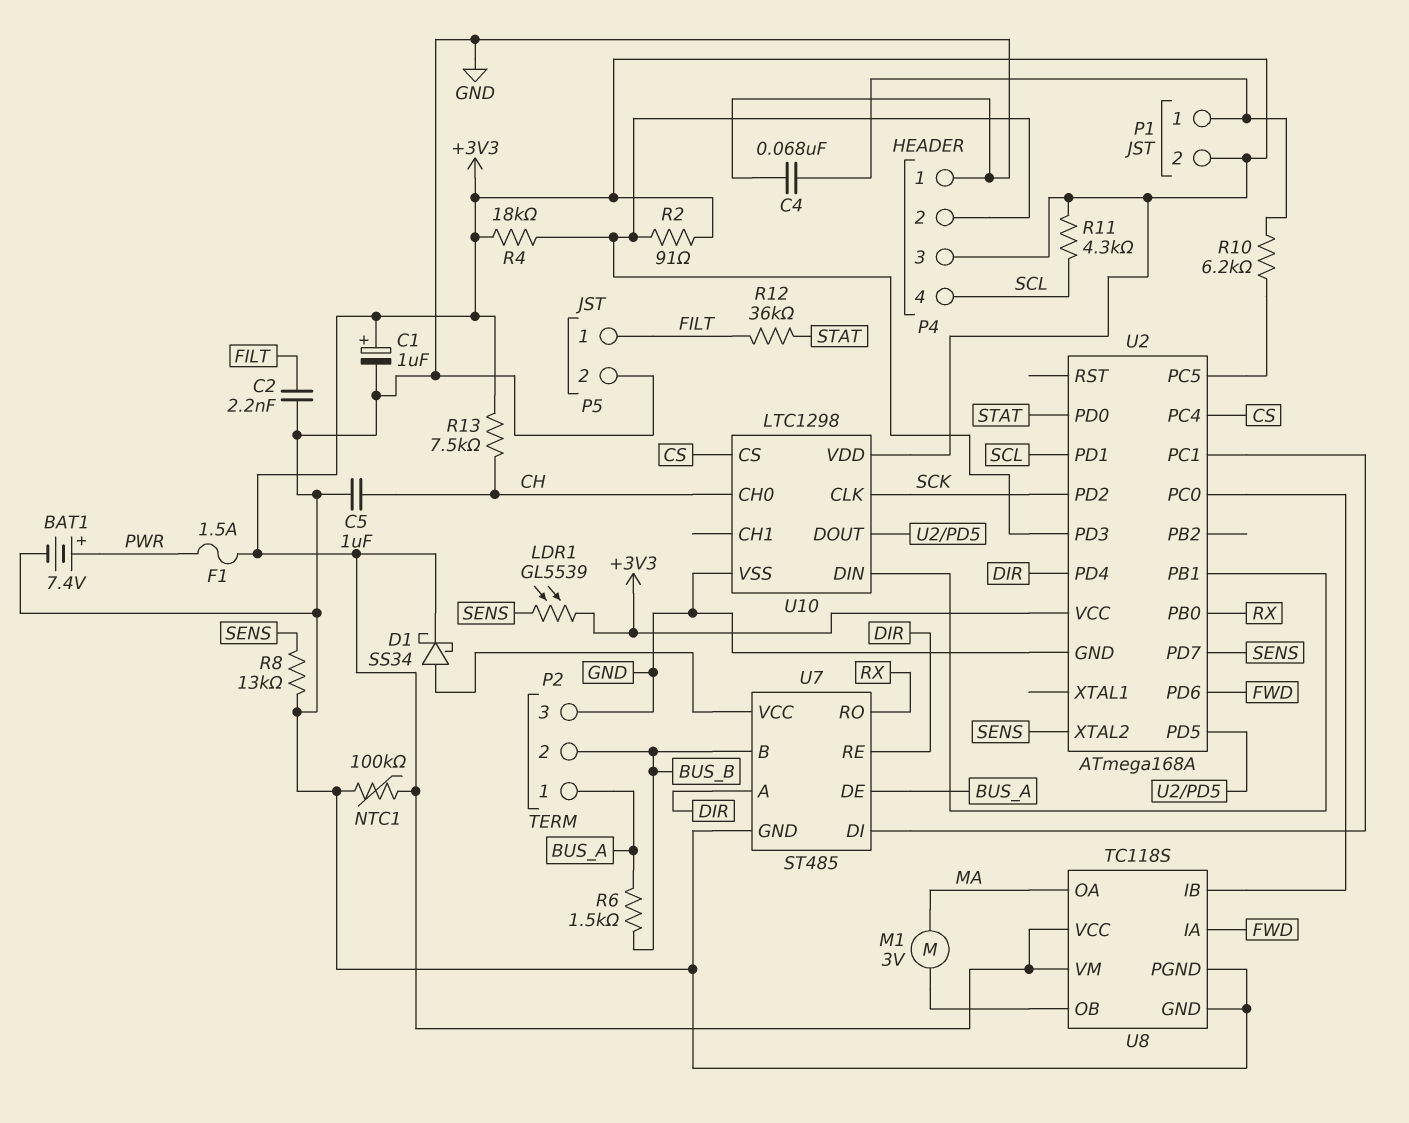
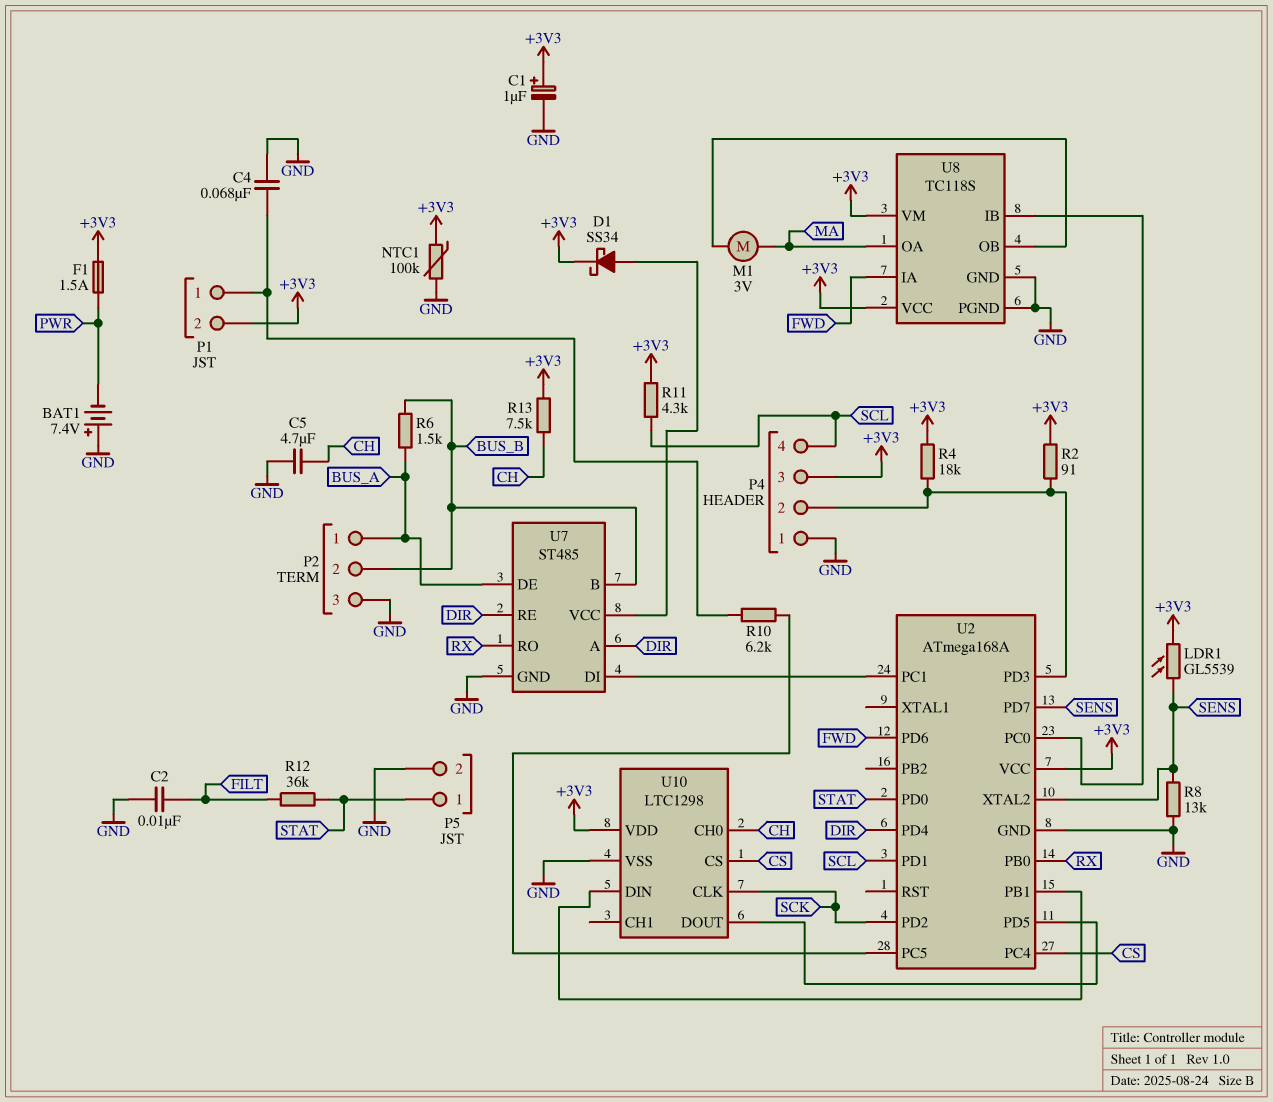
BAT1: 7.4V (plus PWR, minus GND) -> 7.4V (plus GND, minus PWR)
C2: 2.2nF (FILT, GND) -> 10nF (FILT, GND)
C5: 1uF (CH, GND) -> 4.7uF (CH, GND)
P5 pin 1: FILT -> STAT

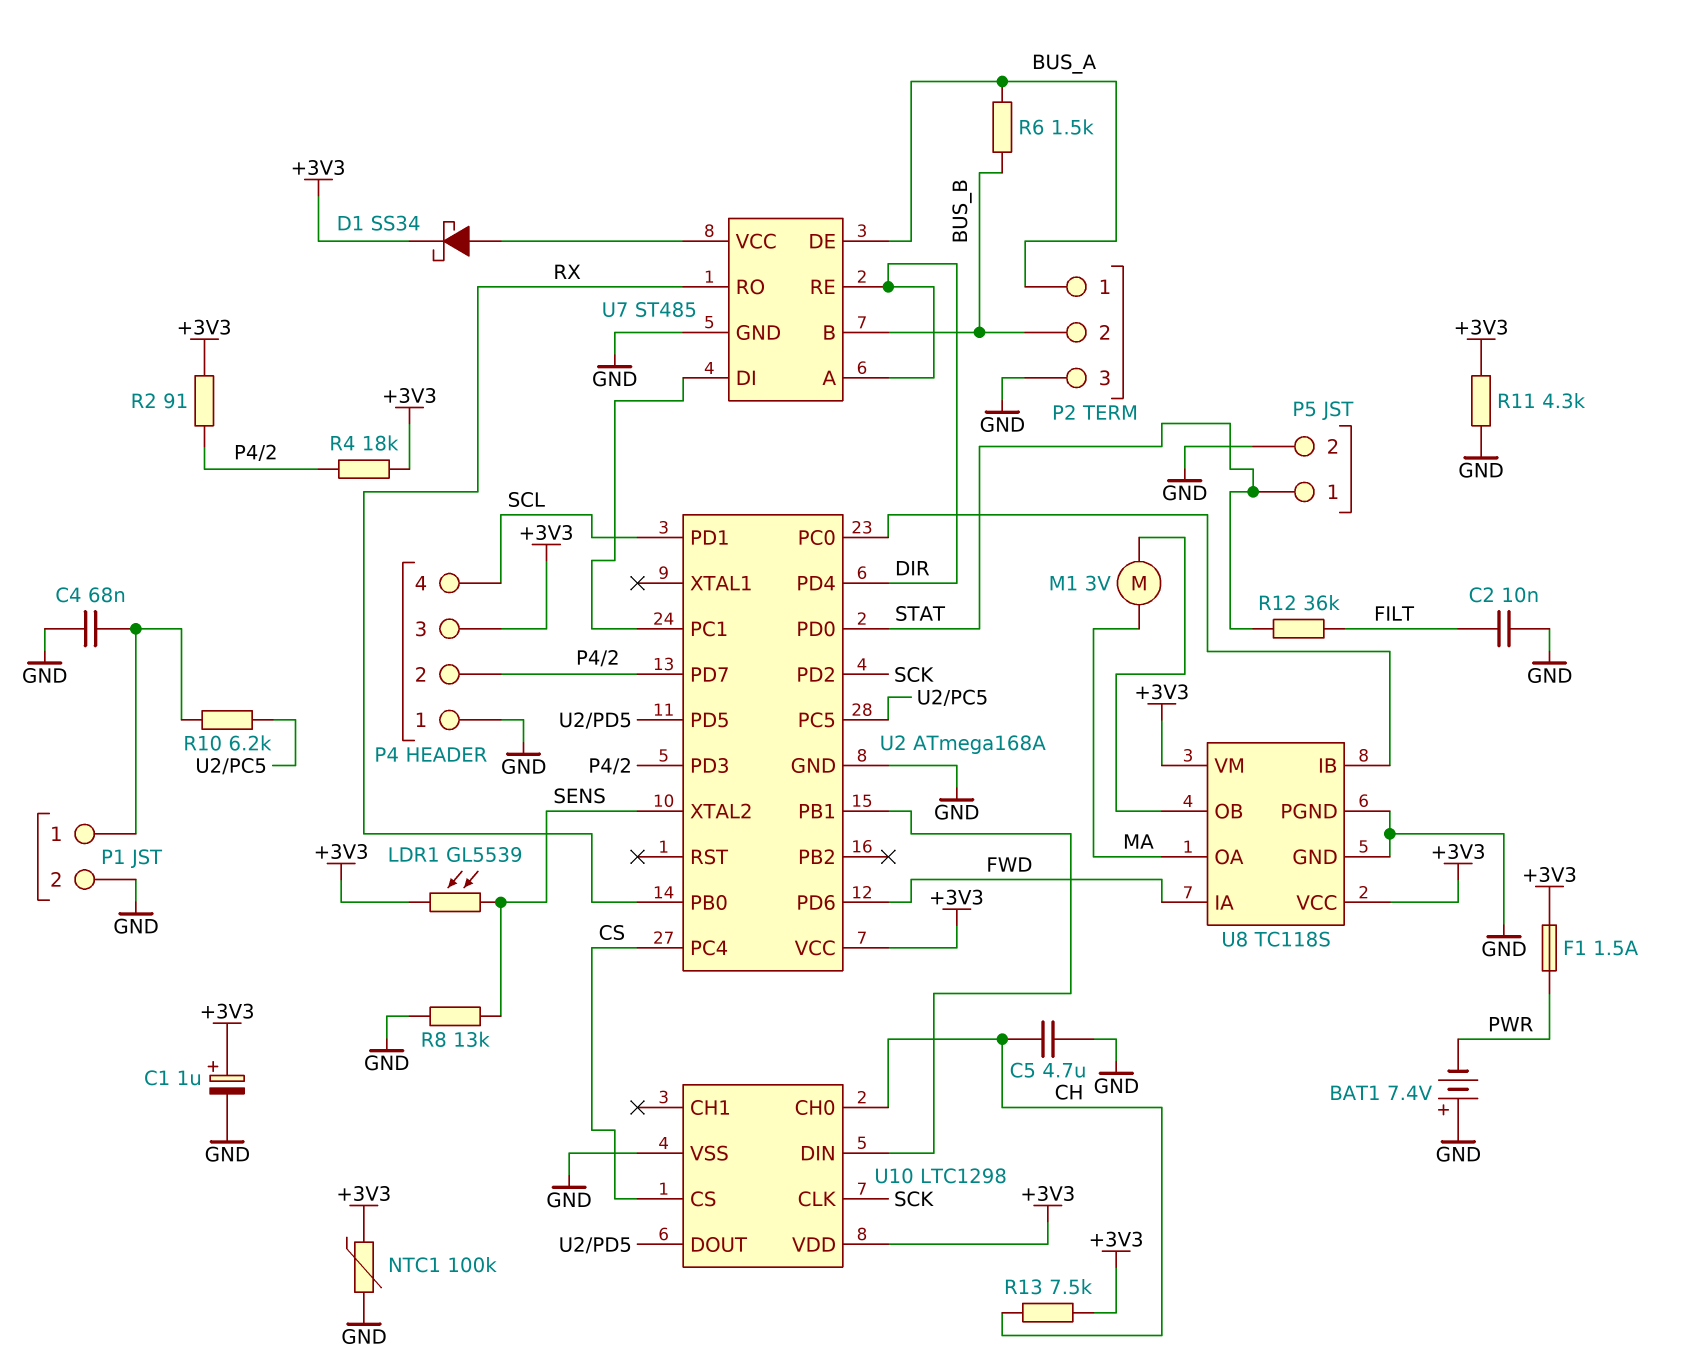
P1 pin 2: +3V3 -> GND
R11: 4.3k (+3V3, SCL) -> 4.3k (+3V3, GND)
U2 pin PD7: SENS -> P4/2

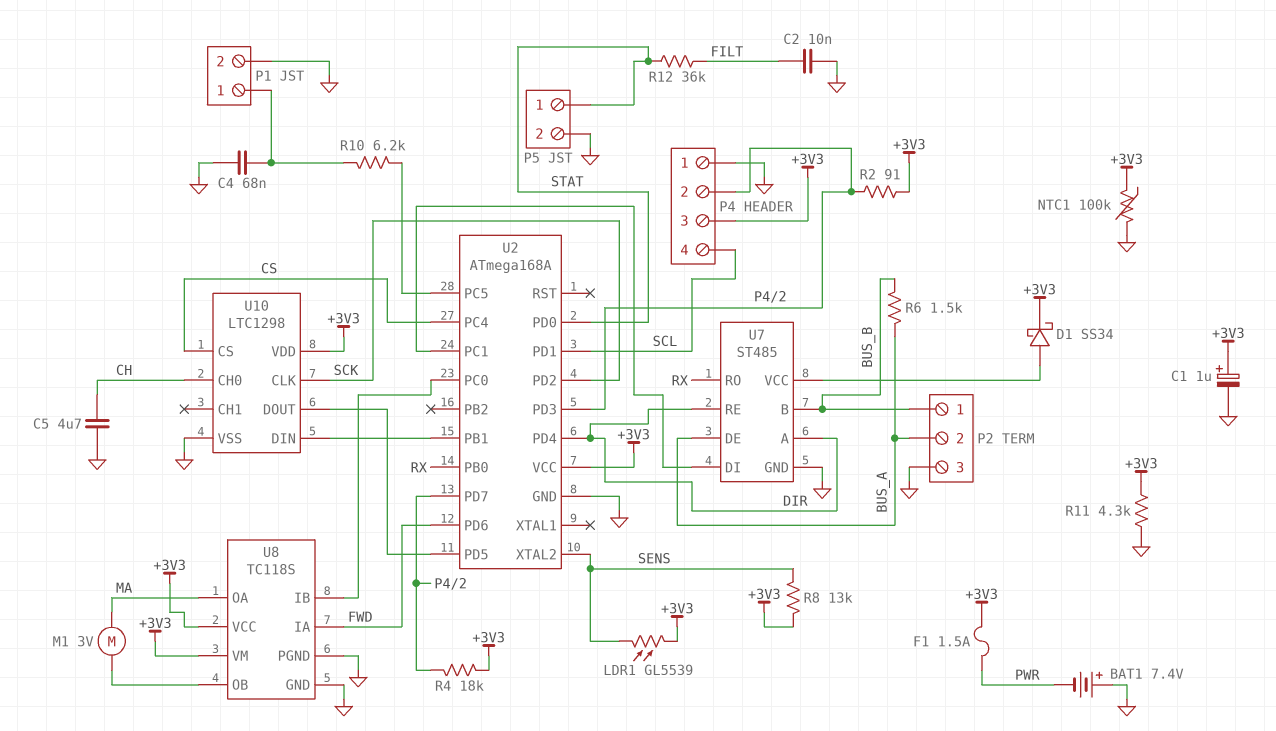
P2 pin 1: BUS_A -> BUS_B
P2 pin 2: BUS_B -> BUS_A
R8: 13k (GND, SENS) -> 13k (+3V3, SENS)
R13: 7.5k (+3V3, CH) -> none

